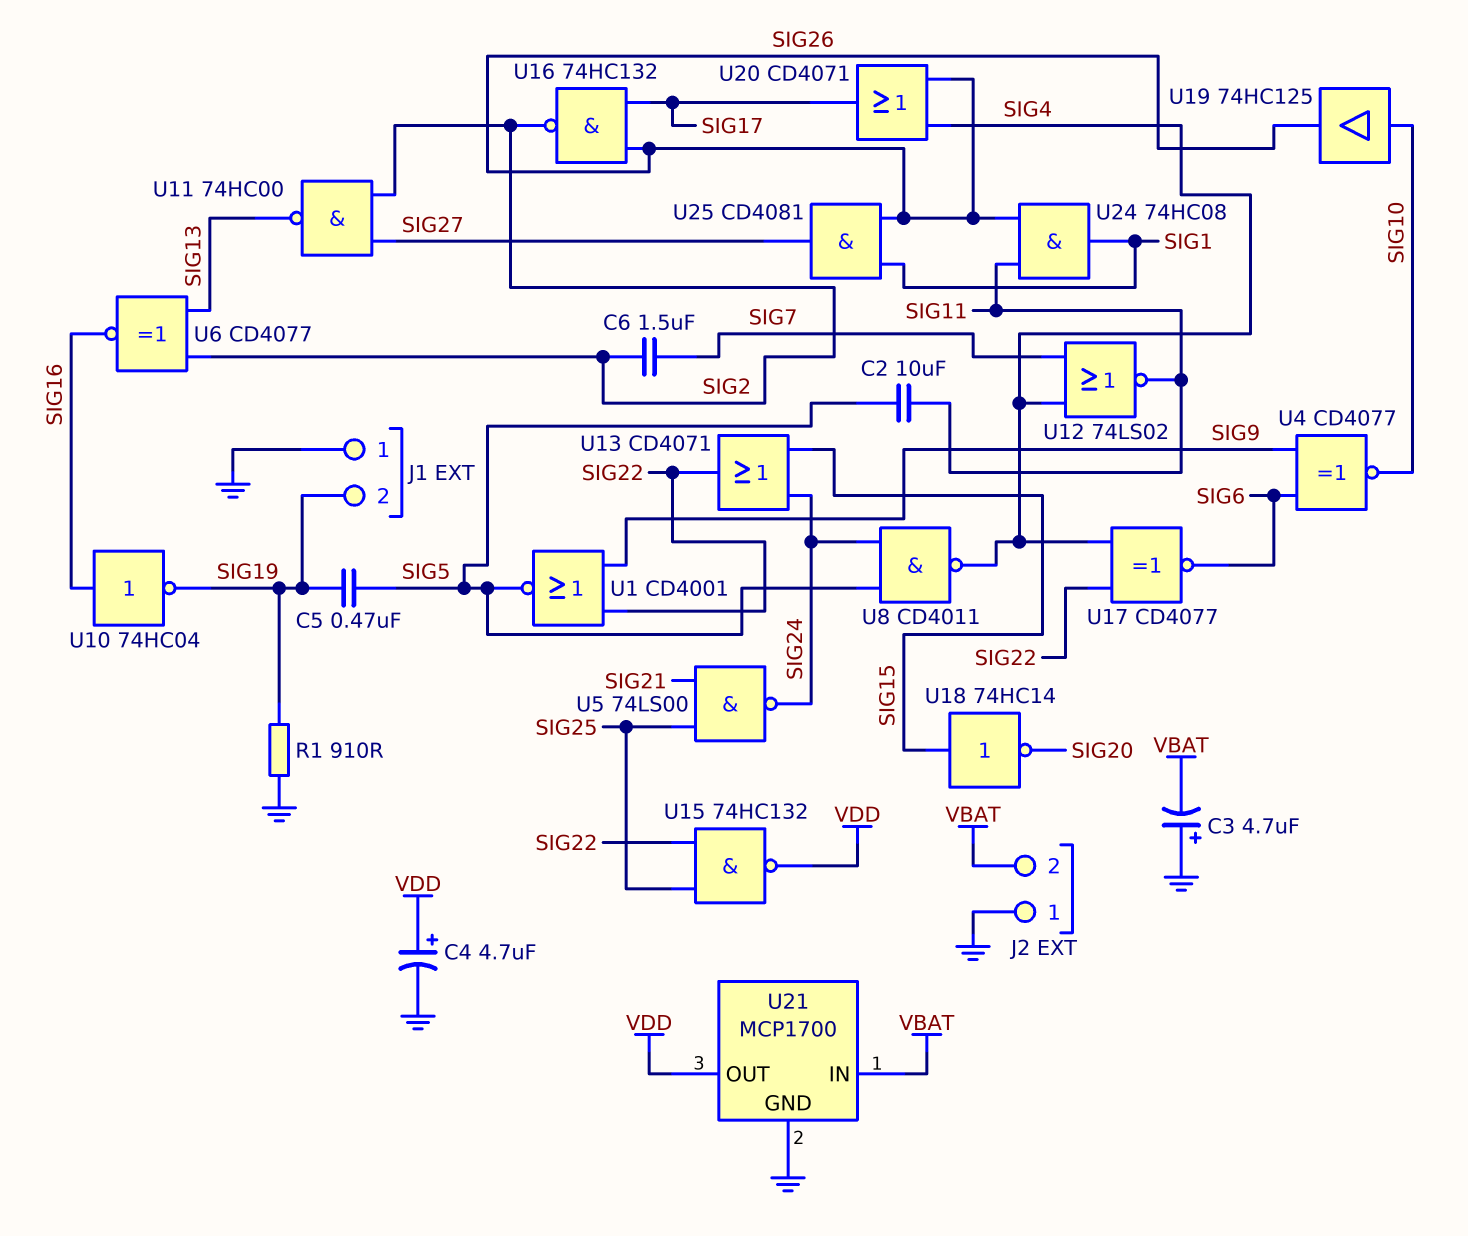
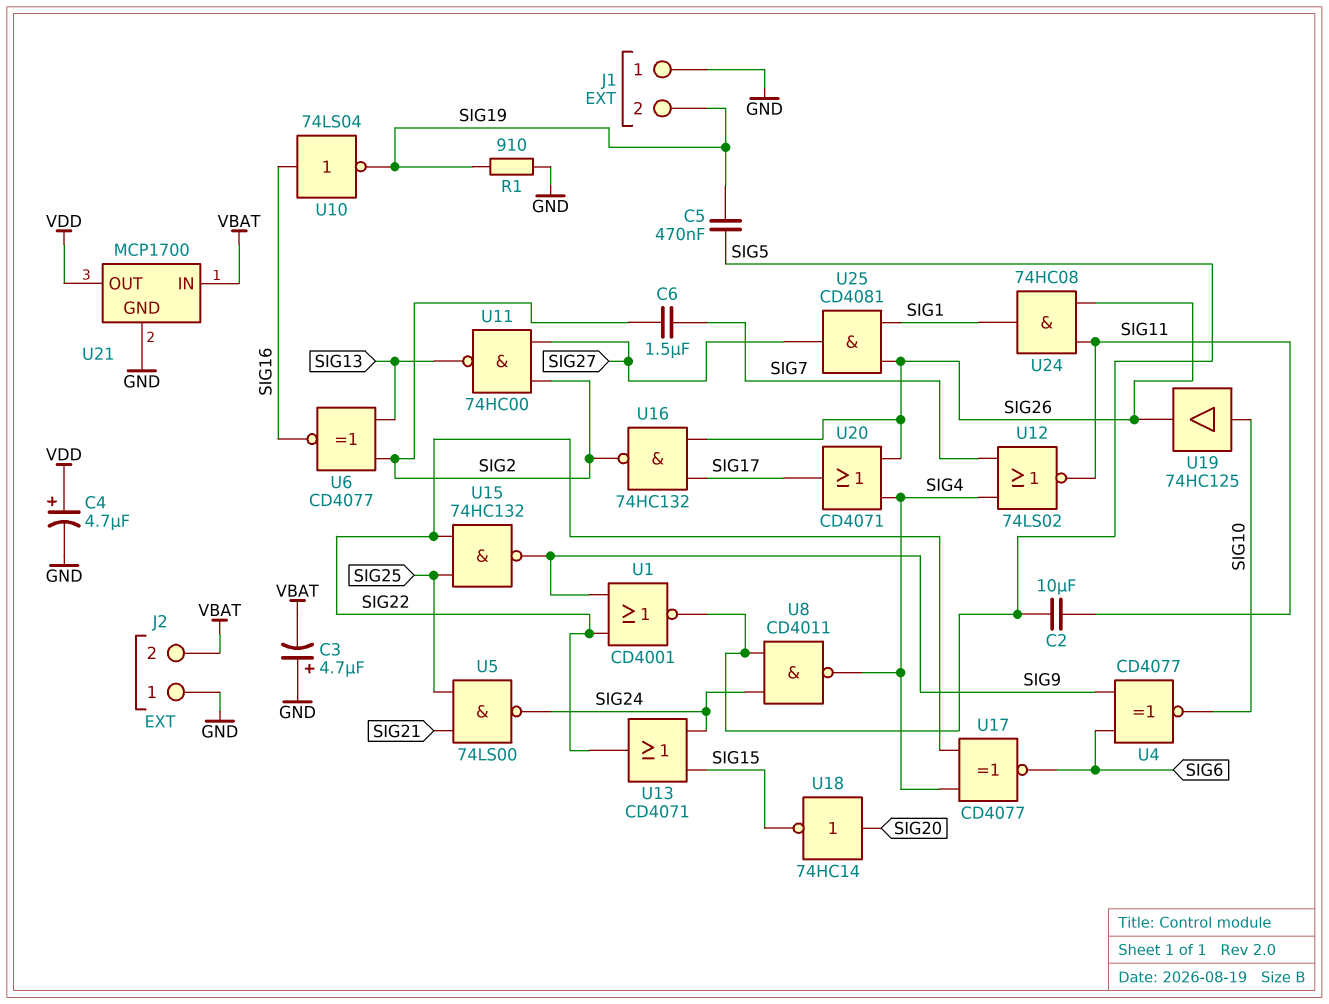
U10: NOT 74HC04 (in SIG16, out SIG19) -> NOT 74LS04 (in SIG16, out SIG19)
U15: NAND 74HC132 (in SIG22, in SIG25, out VDD) -> NAND 74HC132 (in SIG22, in SIG25, out SIG9)
U18: NOT 74HC14 (in SIG15, out SIG20) -> NOT 74HC14 (in SIG20, out SIG15)

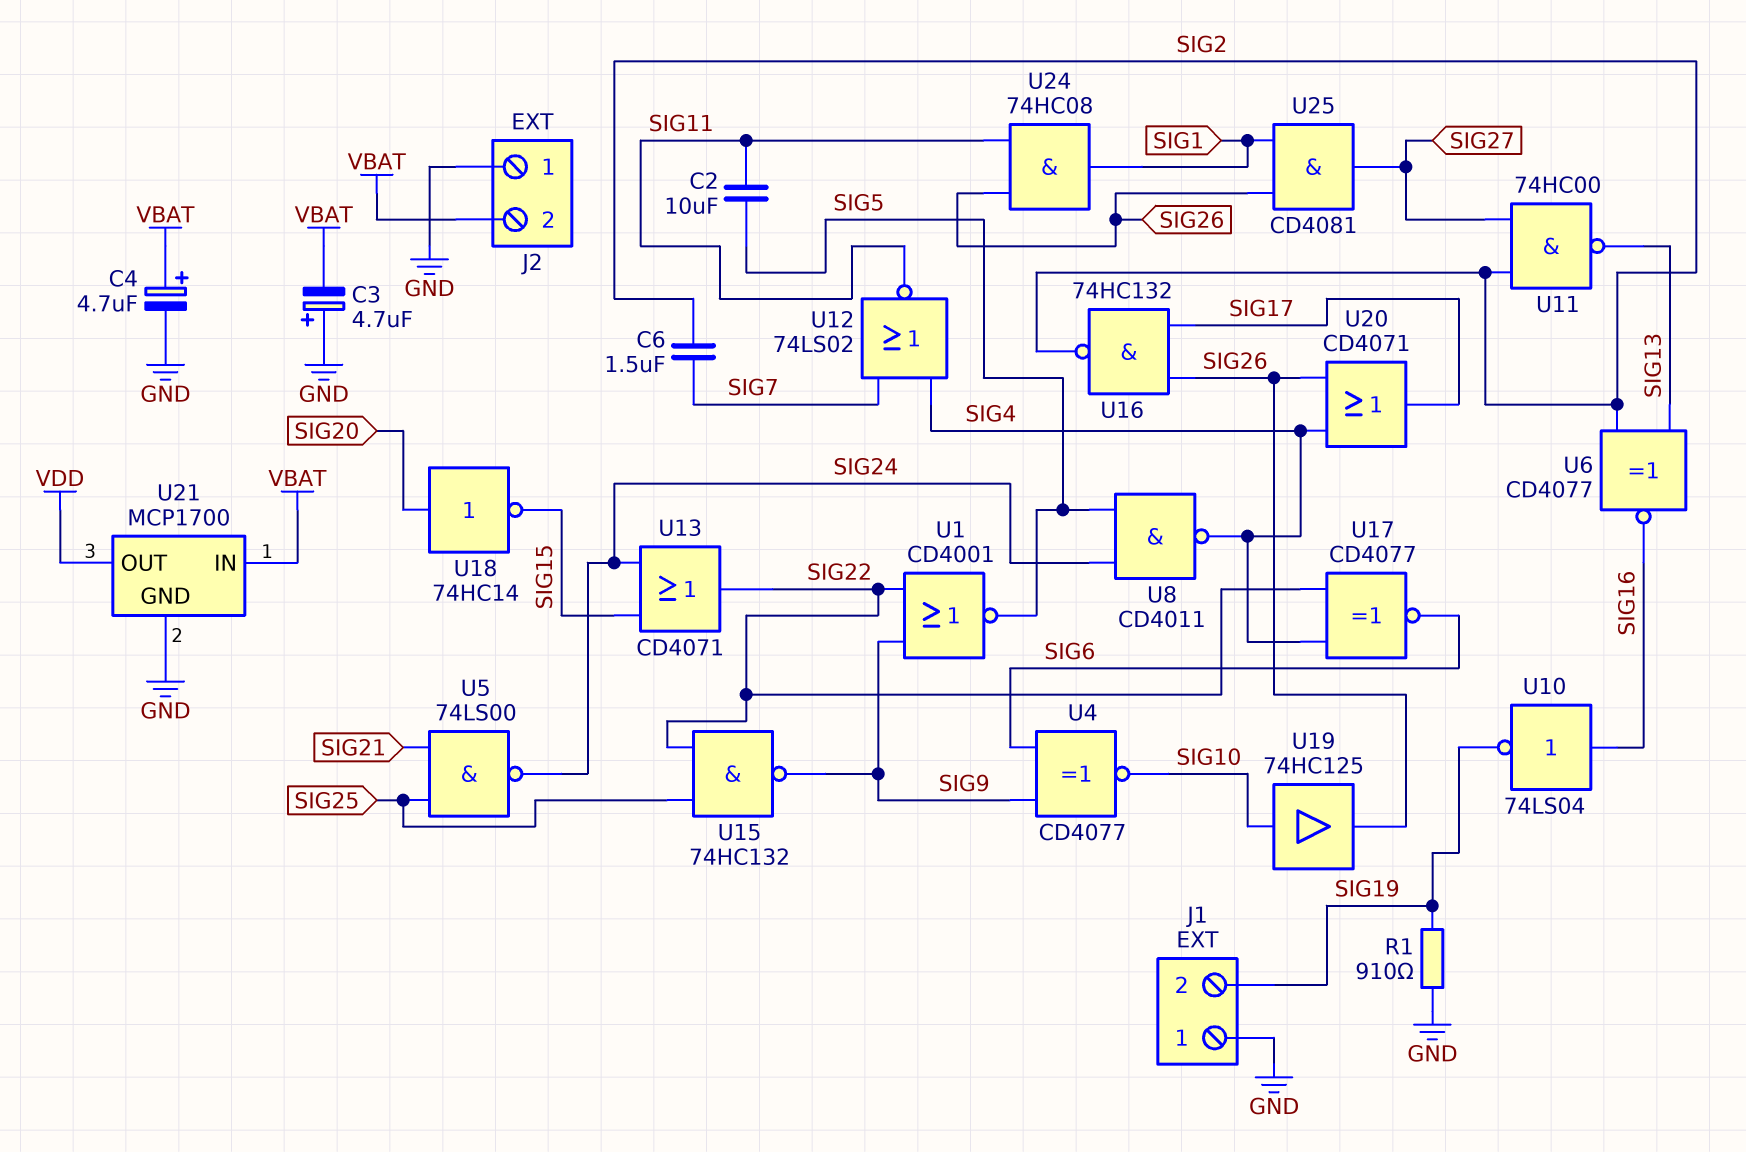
C4: 4.7uF (plus VDD, minus GND) -> 4.7uF (plus VBAT, minus GND)
C5: 470nF (SIG5, SIG19) -> none

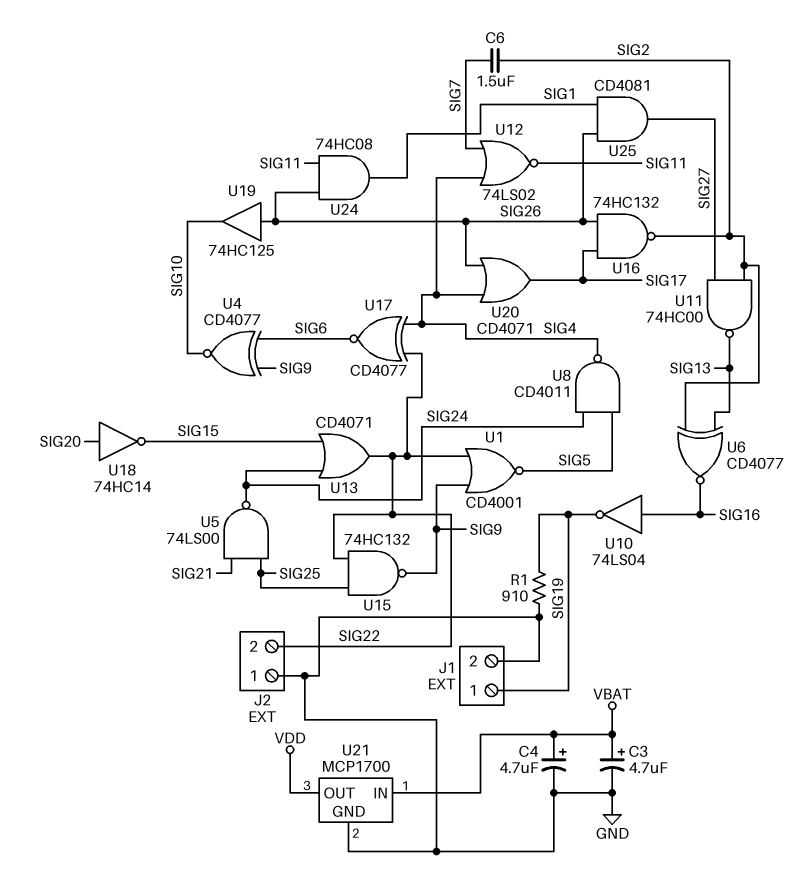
C2: 10uF (SIG5, SIG11) -> none
C3: 4.7uF (plus GND, minus VBAT) -> 4.7uF (plus VBAT, minus GND)
J1 pin 1: GND -> SIG19
J1 pin 2: SIG19 -> GND
J2 pin 2: VBAT -> SIG22
U19: buffer 74HC125 (in SIG10, out SIG26) -> buffer 74HC125 (in SIG26, out SIG10)

